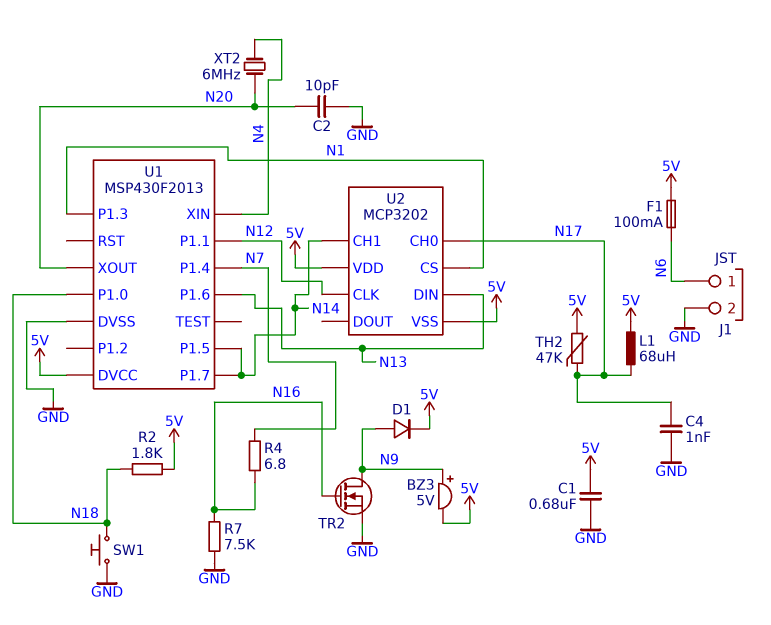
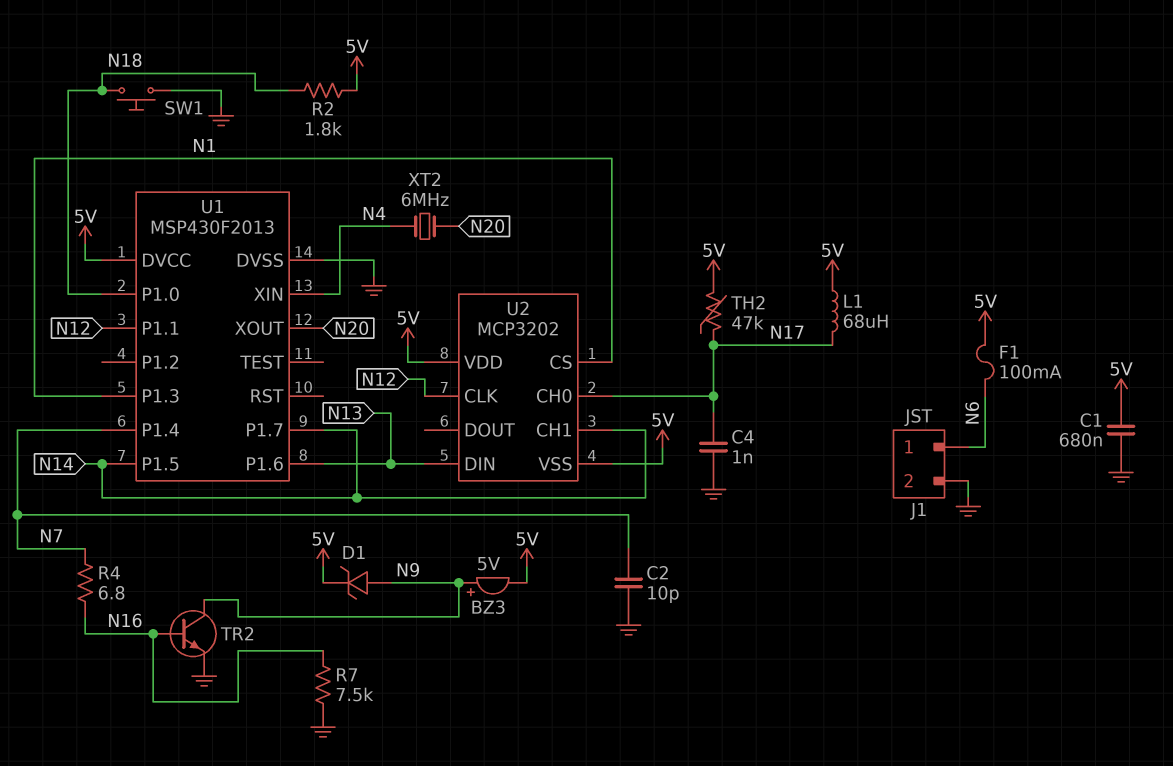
C2: 10pF (GND, N20) -> 10pF (GND, N7)
D1: diode (A N9, K 5V) -> zener (A N9, K 5V)
TR2: NMOS (G N16, D N9, S GND) -> NPN (B N16, C N9, E GND)

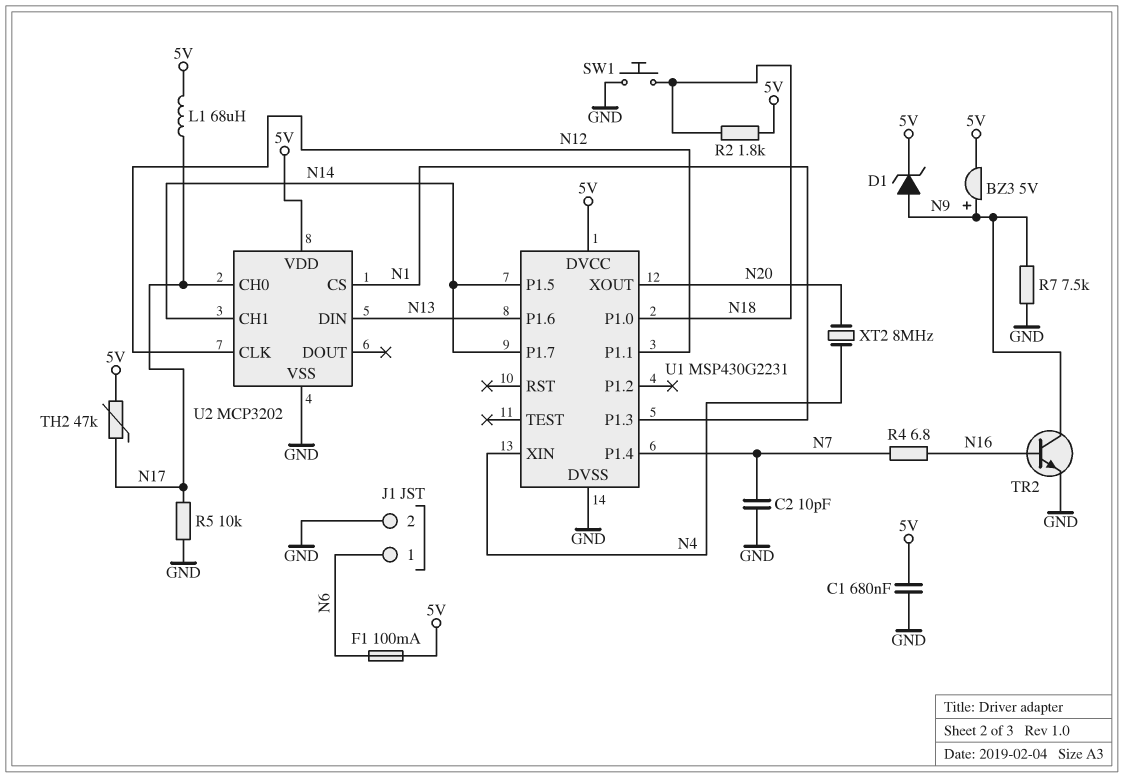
C4: 1nF (GND, N17) -> none
R5: none -> 10k (GND, N17)
R7: 7.5k (GND, N16) -> 7.5k (GND, N9)
U1: MSP430F2013 -> MSP430G2231
U2 pin VSS: 5V -> GND
XT2: 6MHz (N4, N20) -> 8MHz (N4, N20)

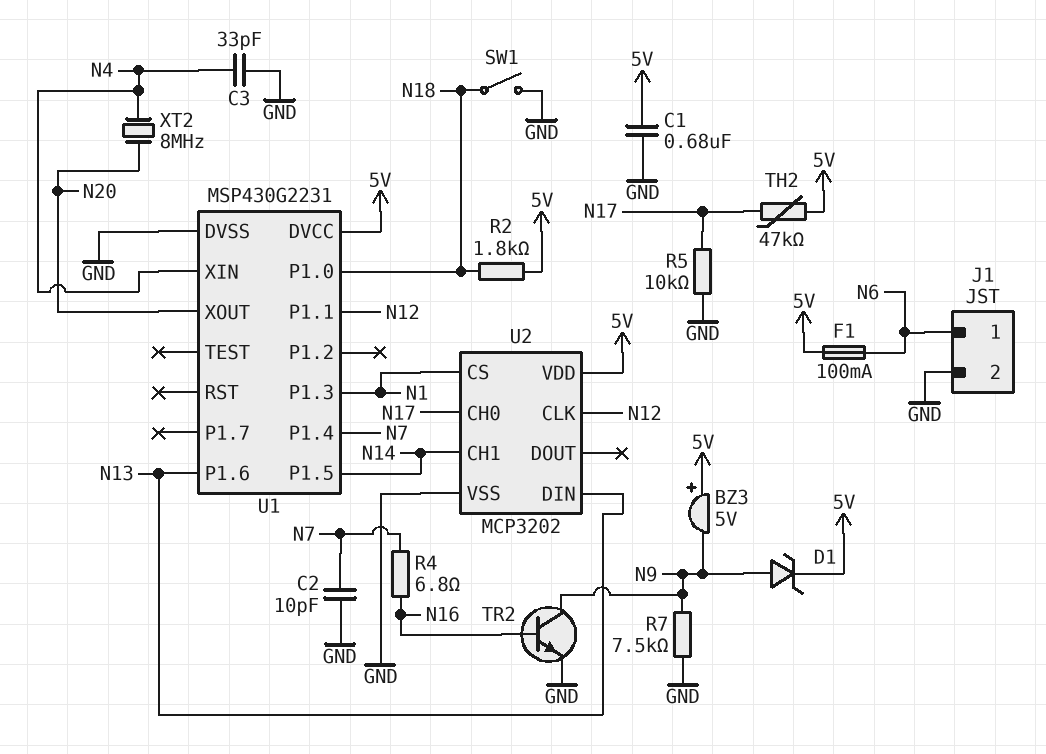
BZ3: buzzer 5V (plus N9, minus 5V) -> buzzer 5V (plus 5V, minus N9)
C3: none -> 33pF (GND, N4)
L1: 68uH (5V, N17) -> none
SW1: button (GND, N18) -> switch (GND, N18)
U1 pin P1.7: N14 -> none

